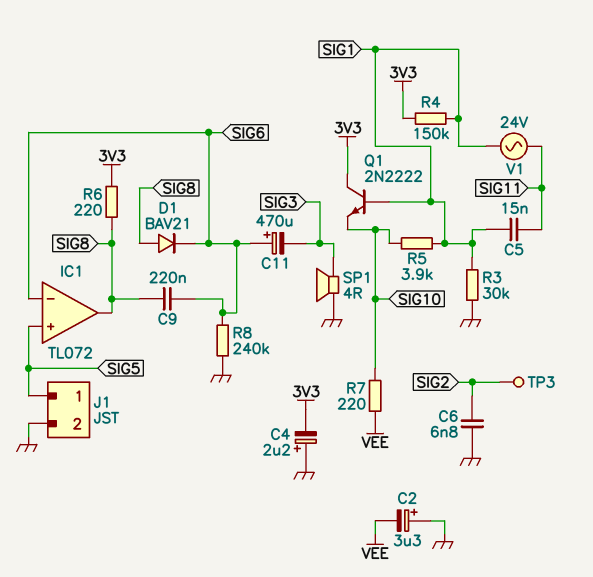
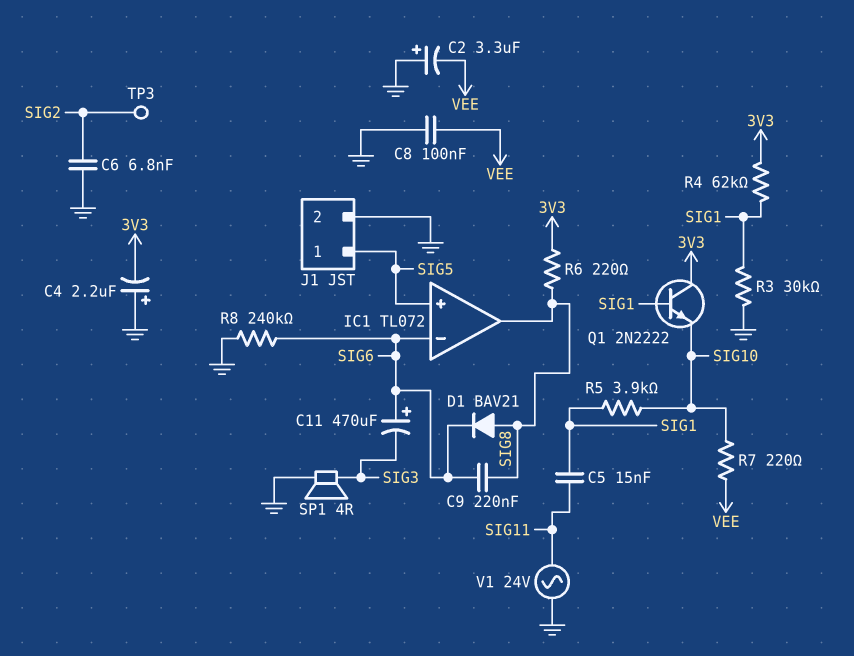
C8: none -> 100nF (GND, VEE)
R4: 150k (3V3, SIG1) -> 62k (3V3, SIG1)
V1: AC 24V (SIG1, SIG11) -> AC 24V (GND, SIG11)

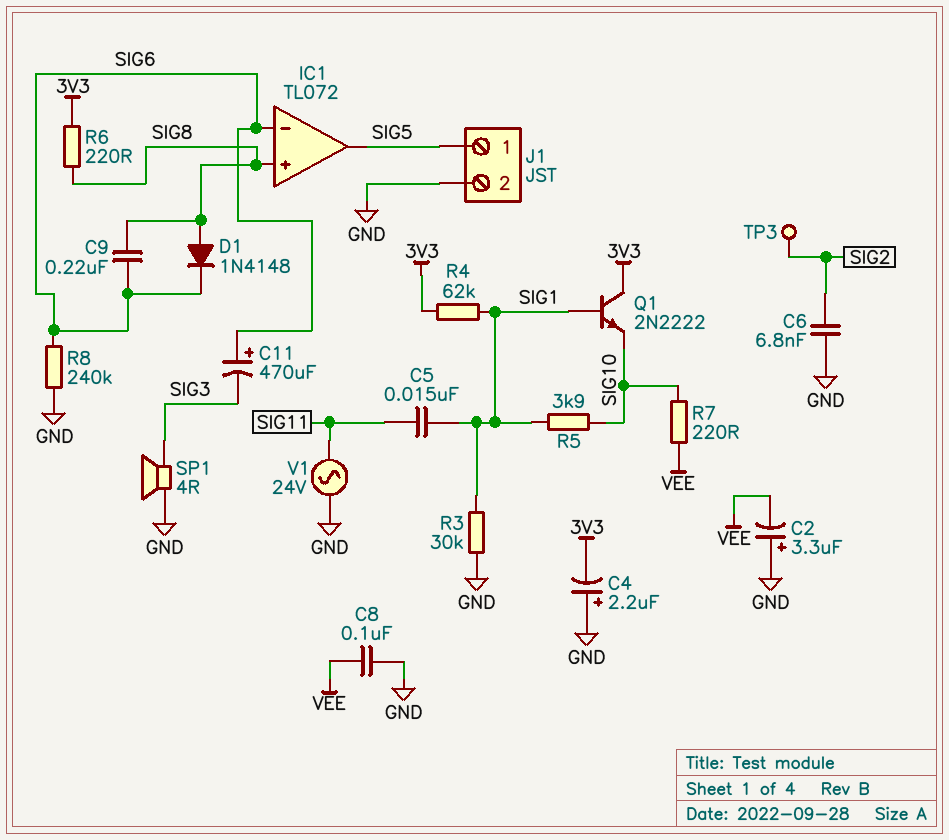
D1: diode BAV21 (A SIG8, K SIG6) -> diode 1N4148 (A SIG8, K SIG6)
IC1 pin in+: SIG5 -> SIG8
IC1 pin out: SIG8 -> SIG5

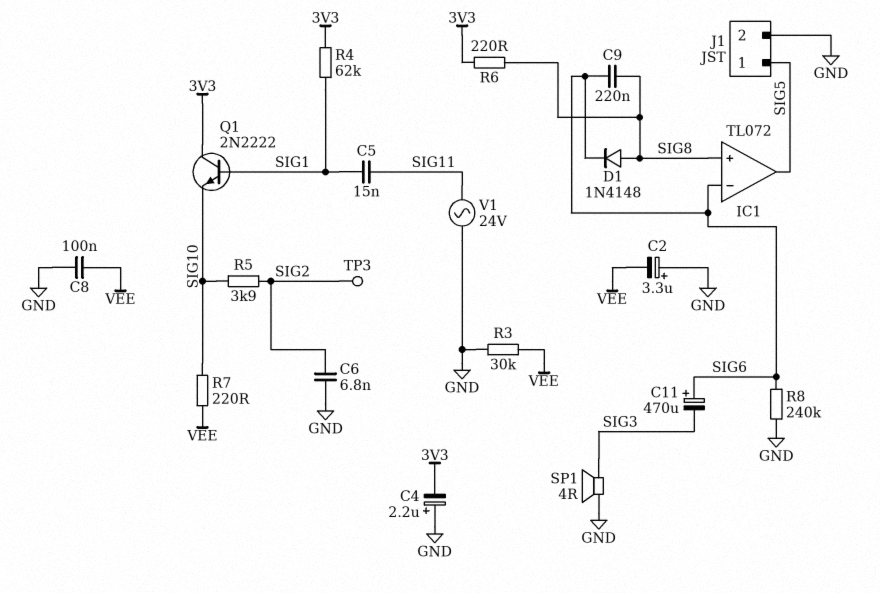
R3: 30k (GND, SIG1) -> 30k (GND, VEE)
R5: 3.9k (SIG1, SIG10) -> 3.9k (SIG2, SIG10)

